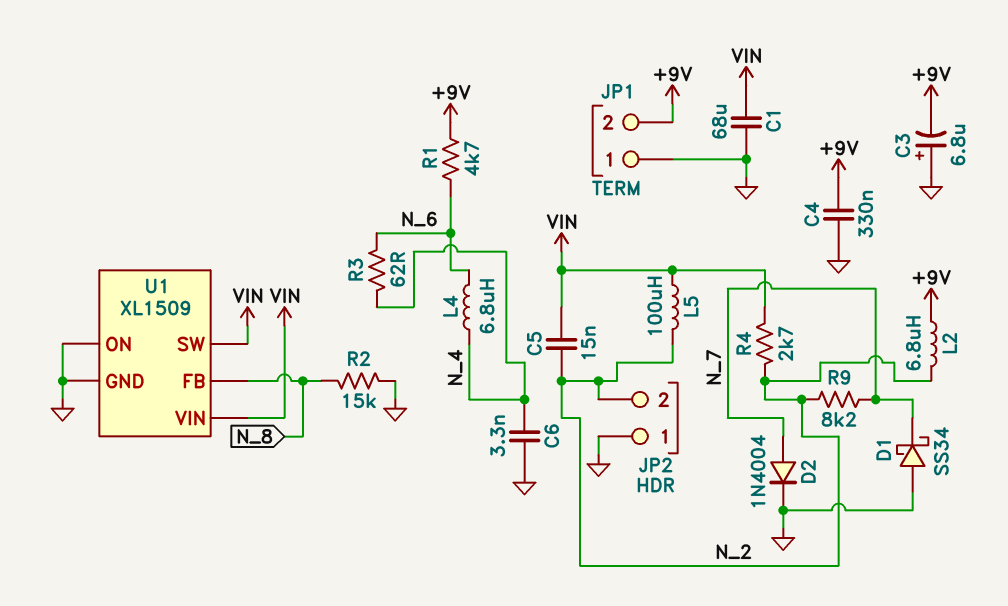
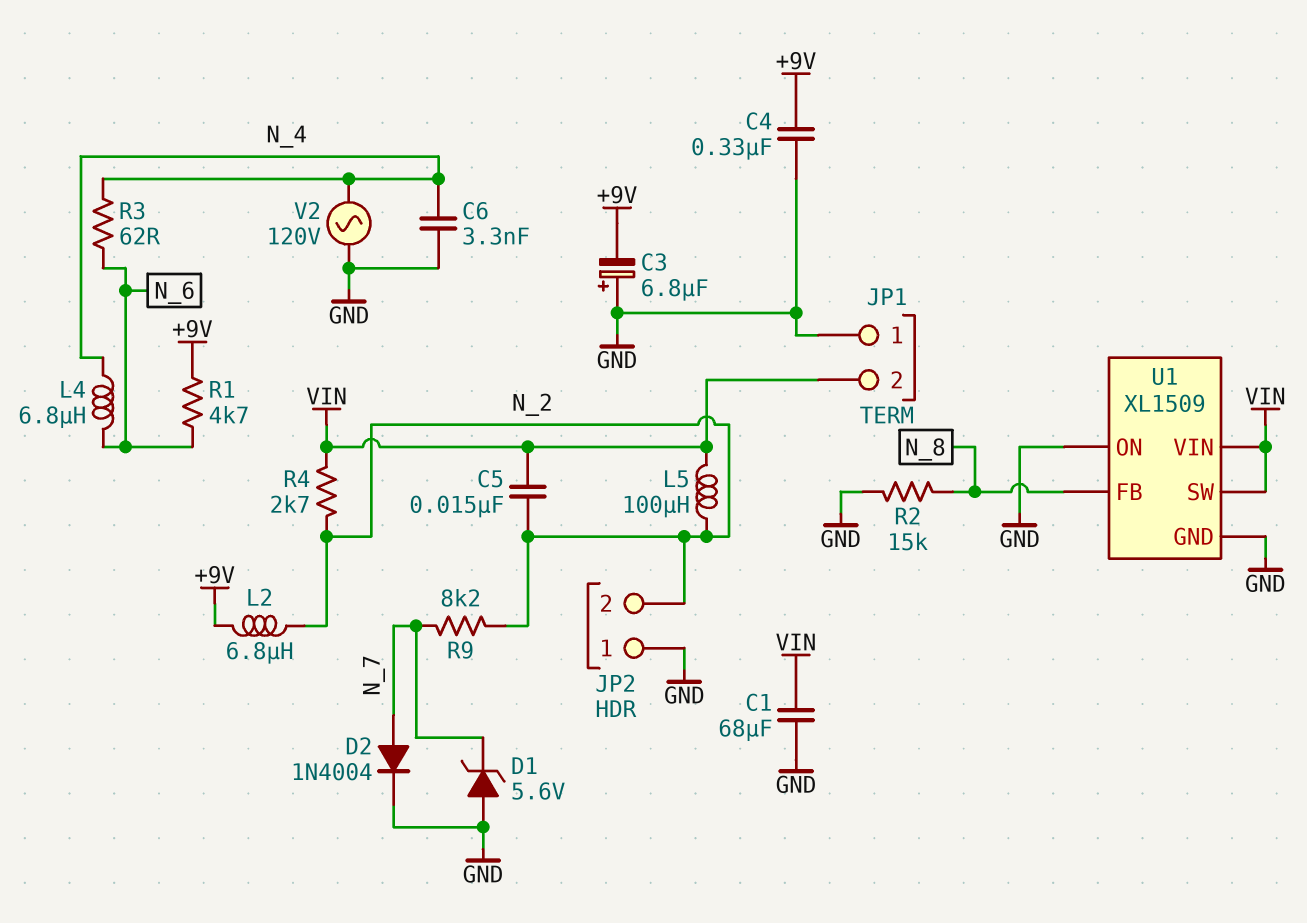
D1: schottky SS34 (A GND, K N_7) -> zener 5.6V (A GND, K N_7)
JP1 pin 2: +9V -> VIN
V2: none -> AC 120V (GND, N_4)

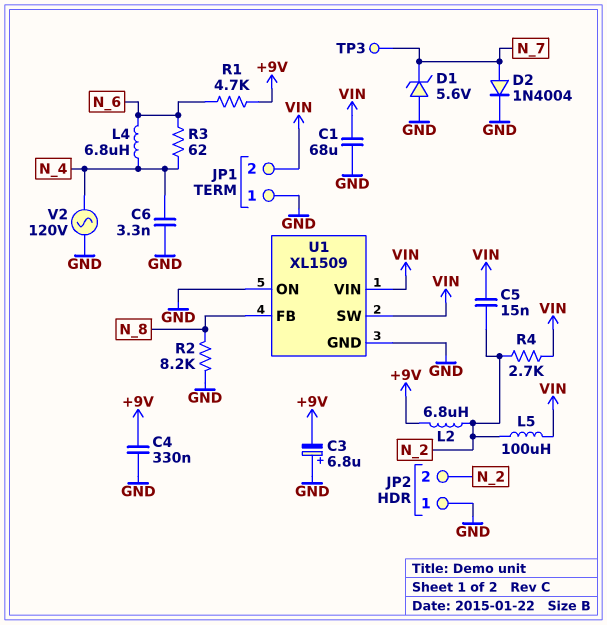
R2: 15k (GND, N_8) -> 8.2k (GND, N_8)
R9: 8.2k (N_2, N_7) -> none
TP3: none -> test point (N_7)

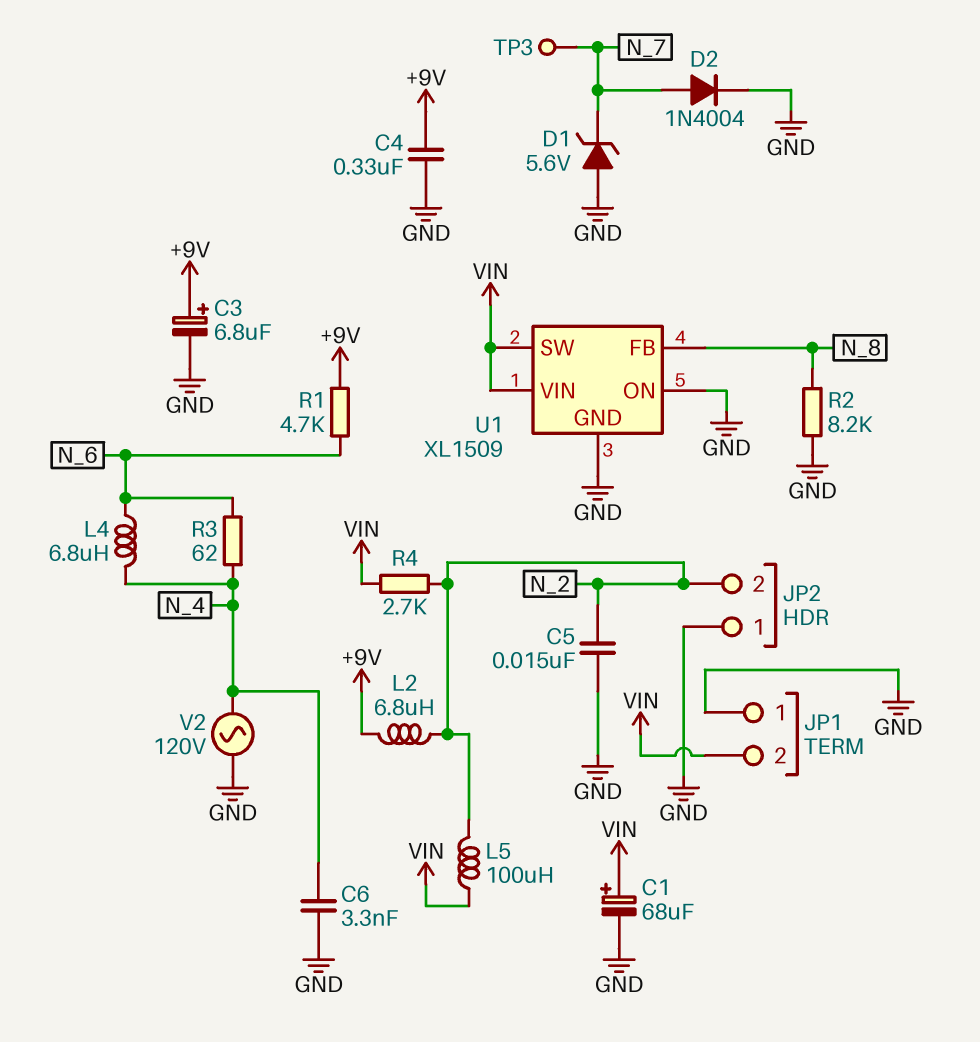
C1: 68uF (GND, VIN) -> 68uF (plus VIN, minus GND)
C3: 6.8uF (plus GND, minus +9V) -> 6.8uF (plus +9V, minus GND)
C5: 15nF (N_2, VIN) -> 15nF (GND, N_2)

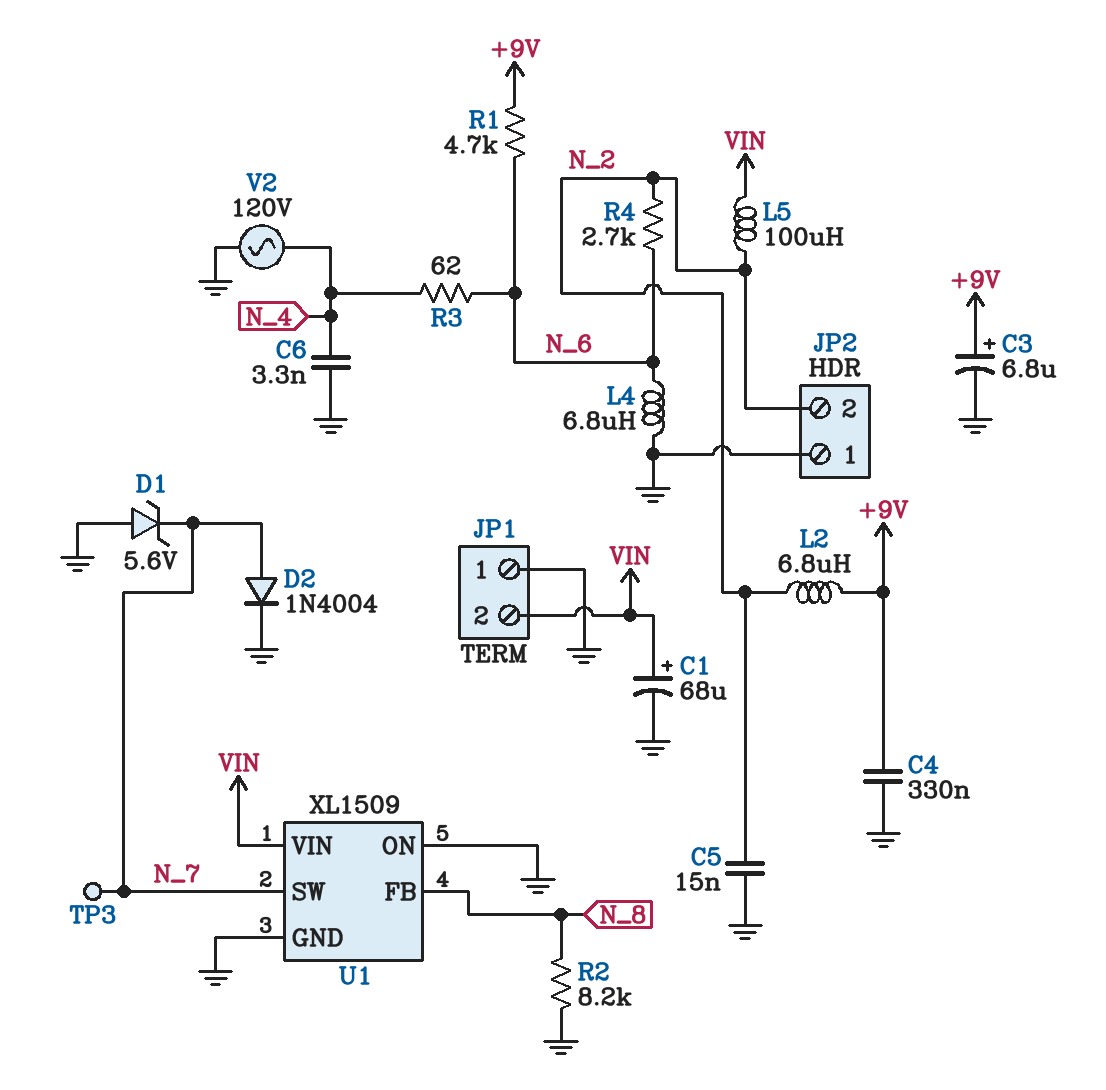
L4: 6.8uH (N_4, N_6) -> 6.8uH (GND, N_6)
R4: 2.7k (N_2, VIN) -> 2.7k (N_2, N_6)
U1 pin SW: VIN -> N_7

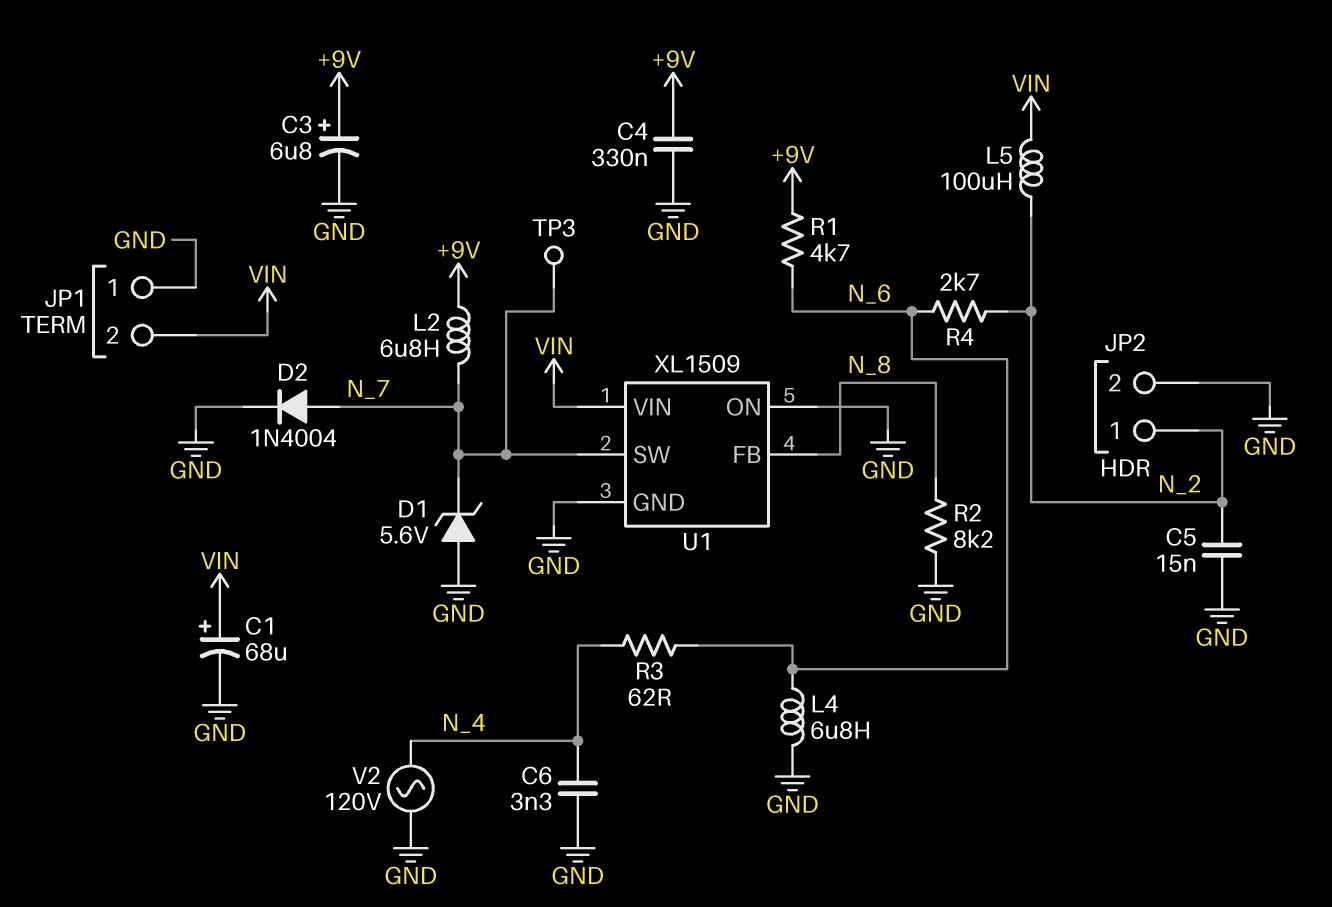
JP2 pin 1: GND -> N_2
JP2 pin 2: N_2 -> GND
L2: 6.8uH (+9V, N_2) -> 6.8uH (+9V, N_7)

